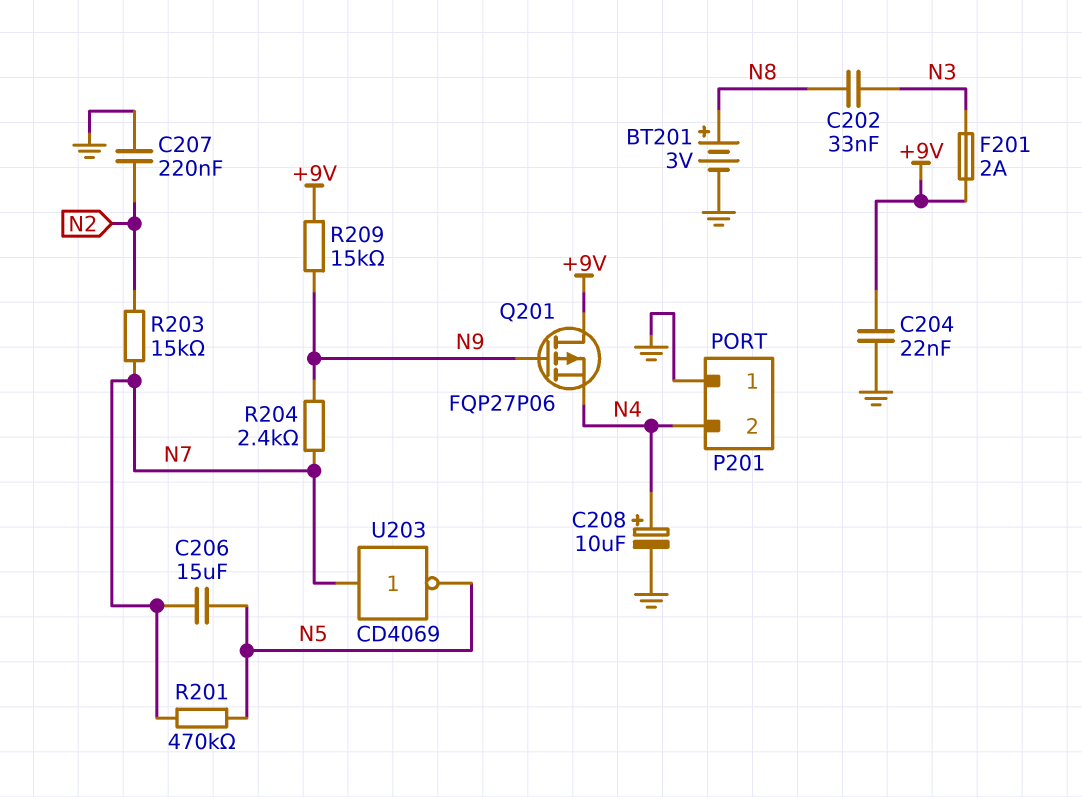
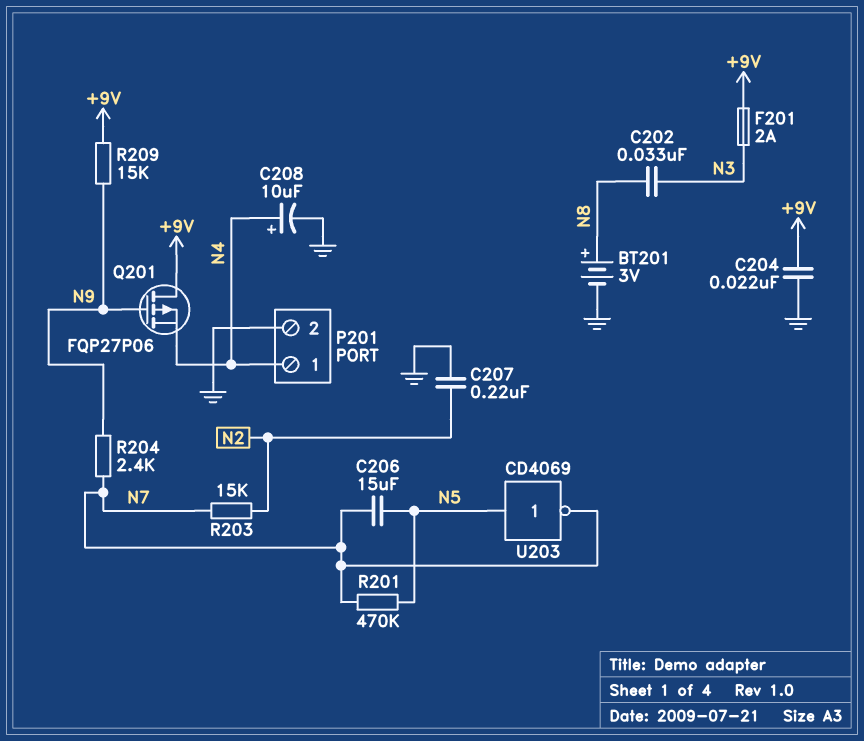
P201 pin 1: GND -> N4
P201 pin 2: N4 -> GND
U203: NOT CD4069 (in N7, out N5) -> NOT CD4069 (in N5, out N7)

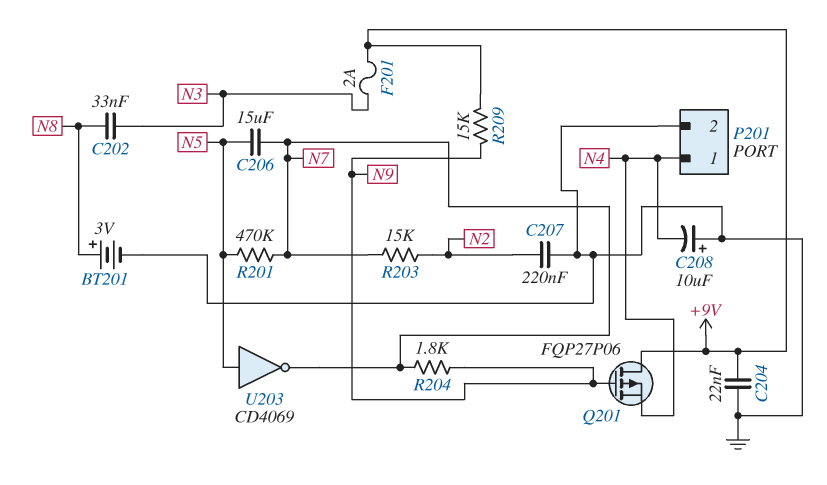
C208: 10uF (plus N4, minus GND) -> 10uF (plus GND, minus N4)
R204: 2.4k (N7, N9) -> 1.8k (N7, N9)

